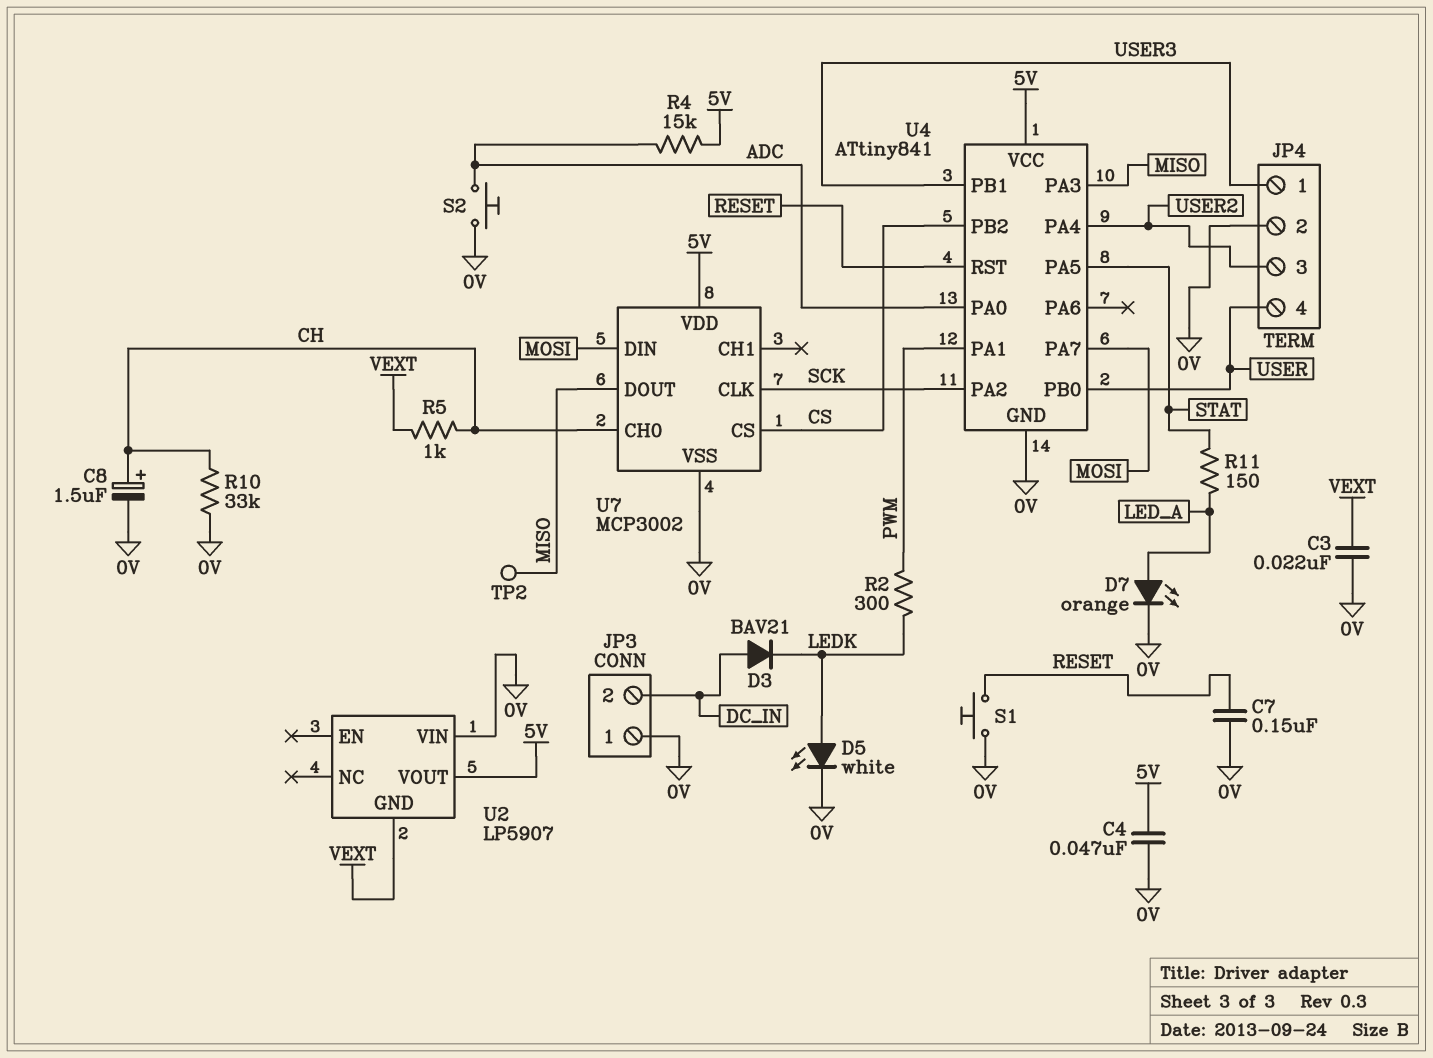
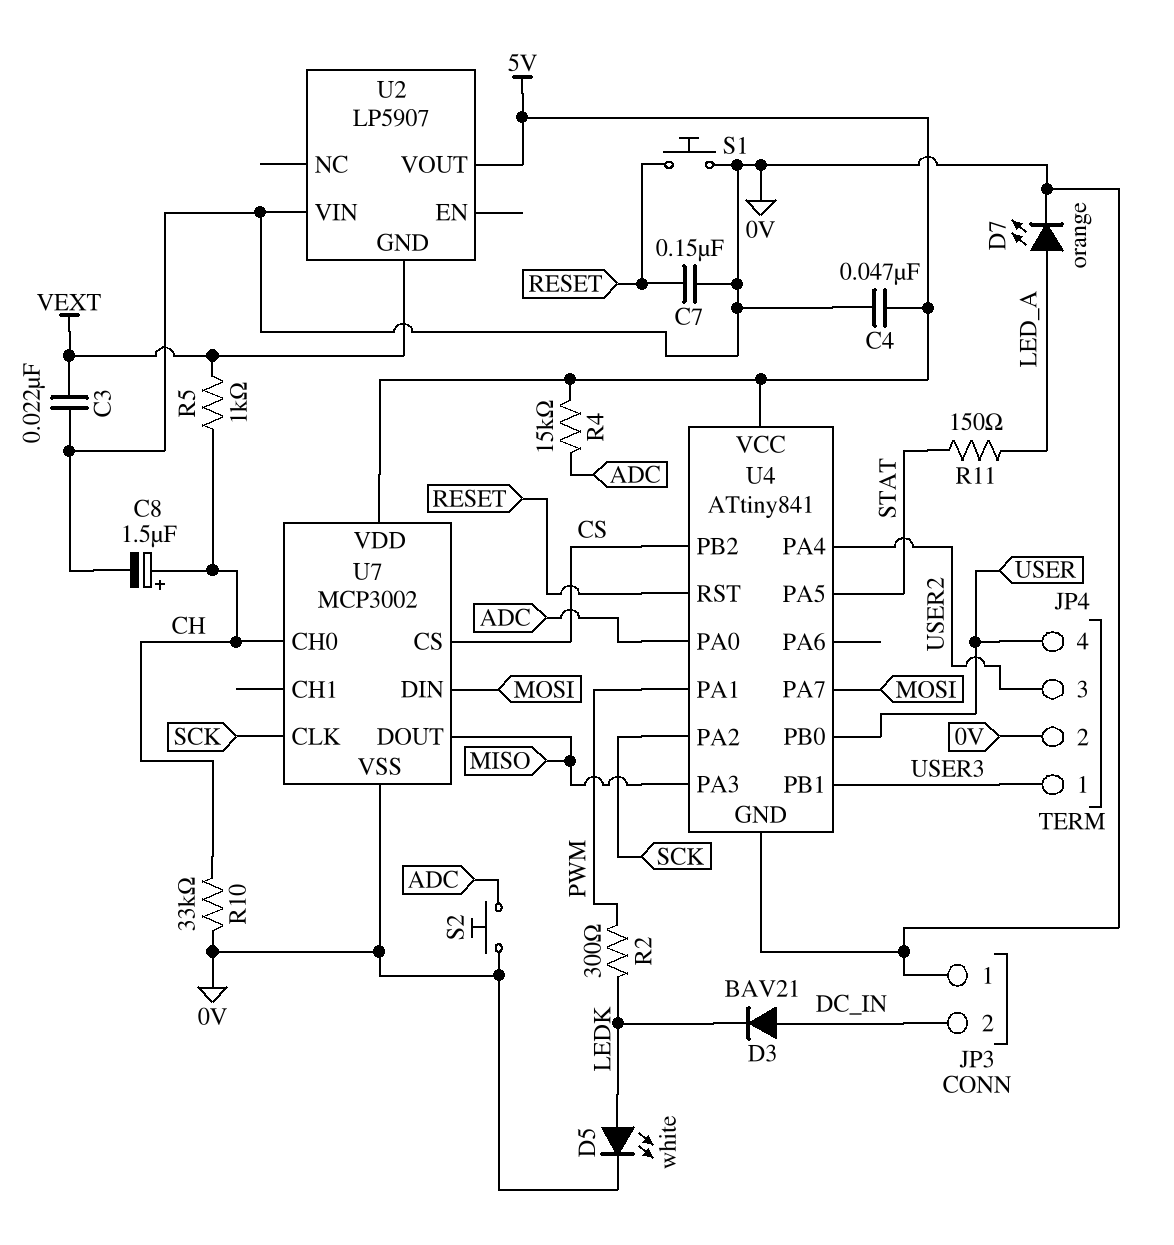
TP2: test point (MISO) -> none

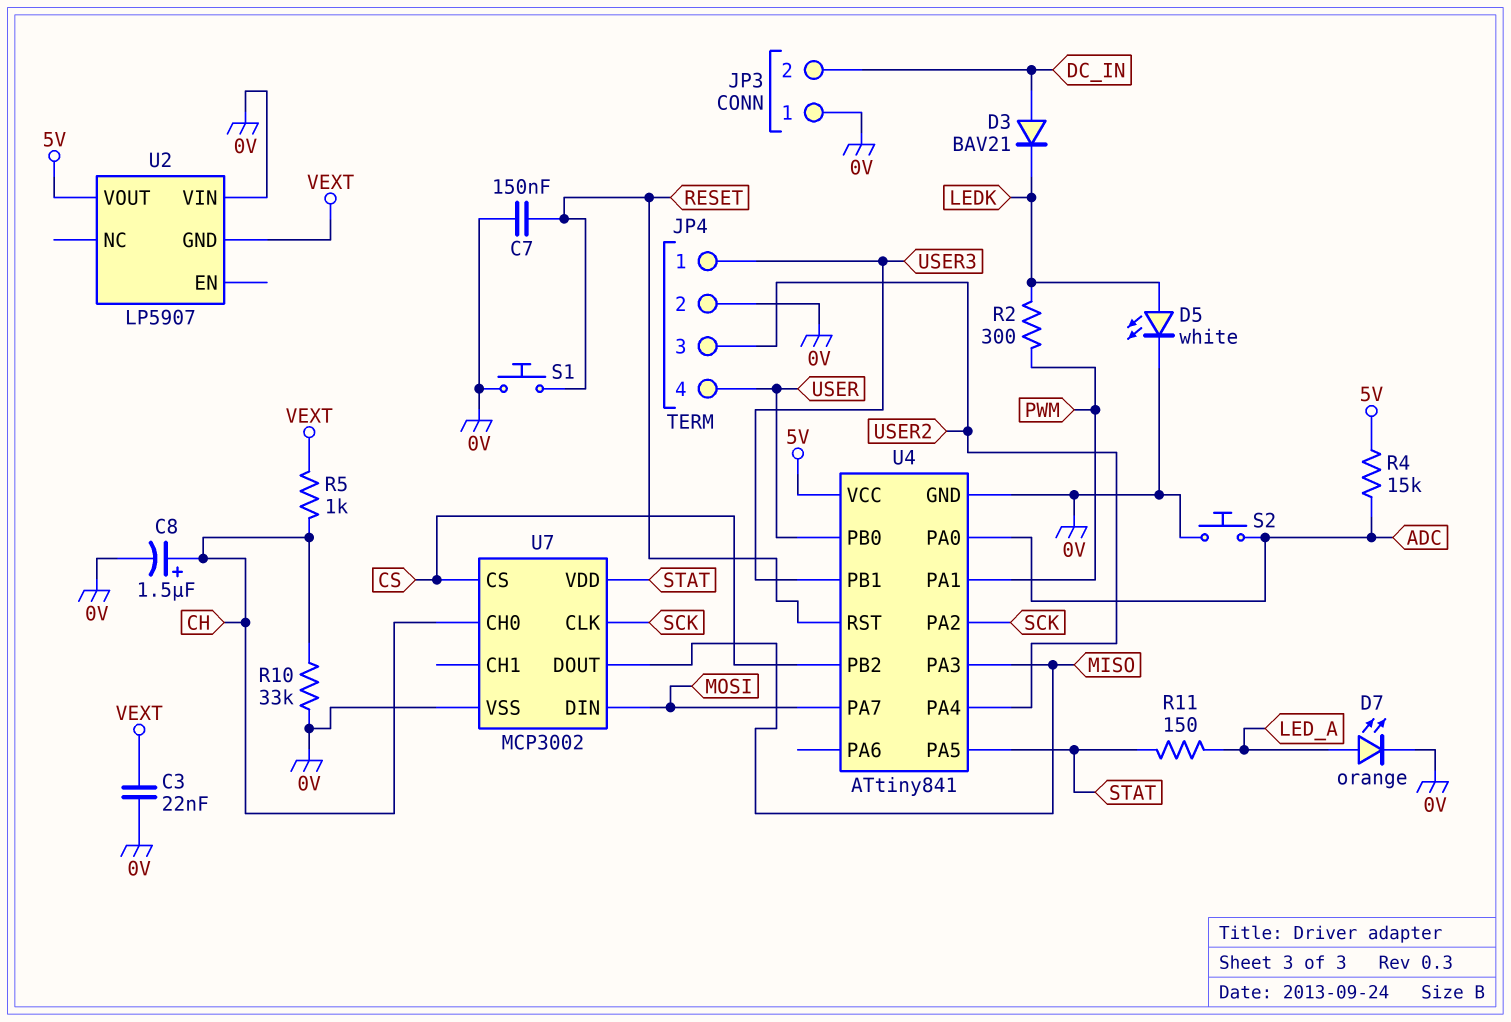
C4: 47nF (0V, 5V) -> none
U7 pin VDD: 5V -> STAT

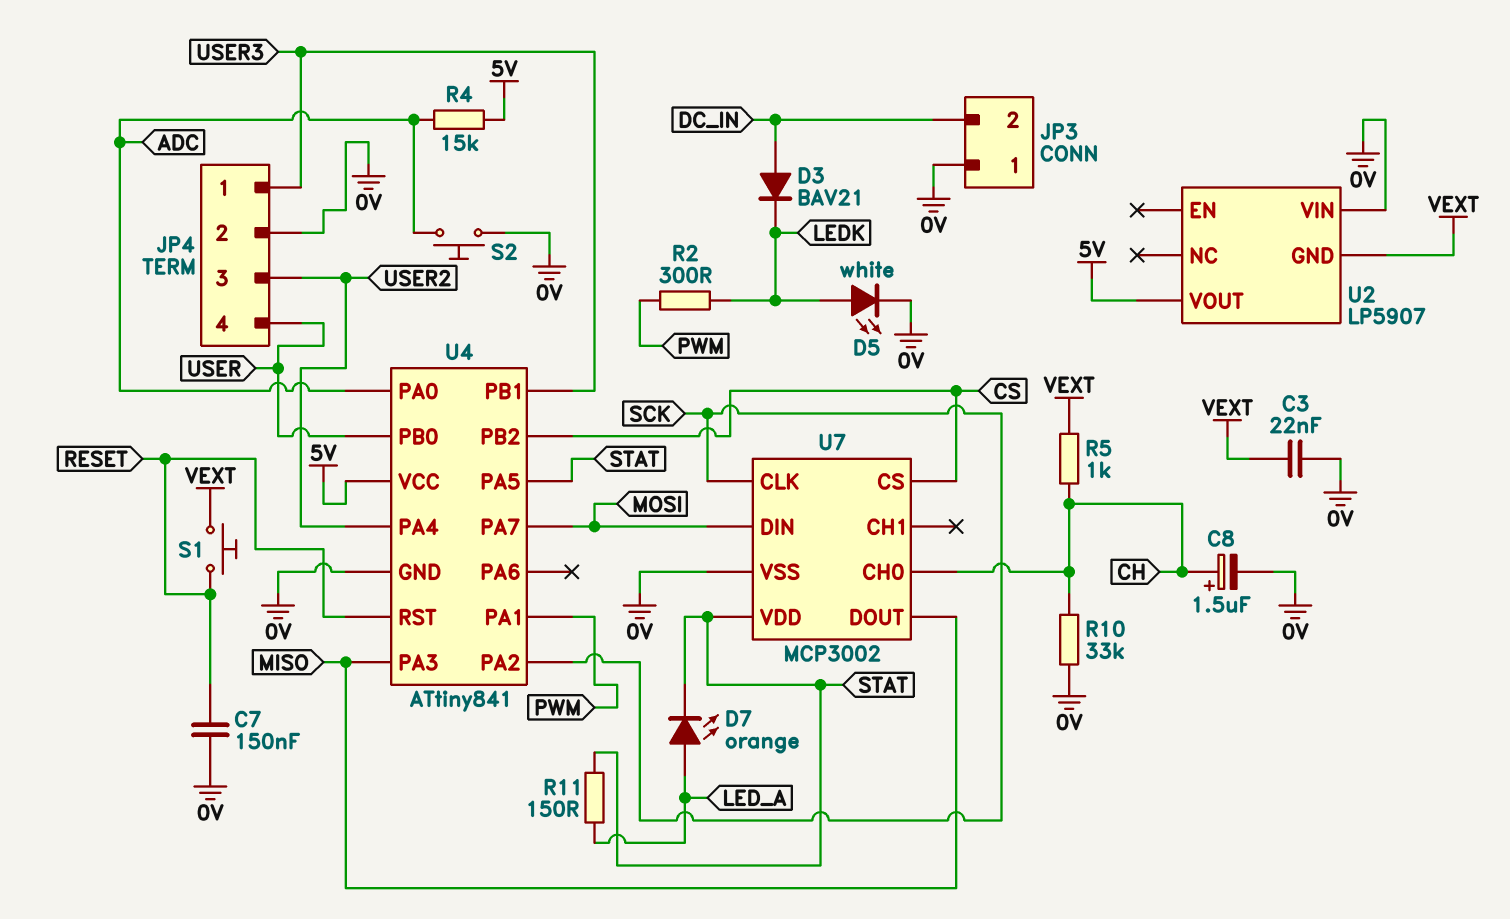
D7: LED orange (A LED_A, K 0V) -> LED orange (A LED_A, K STAT)
S1: button (0V, RESET) -> button (RESET, VEXT)

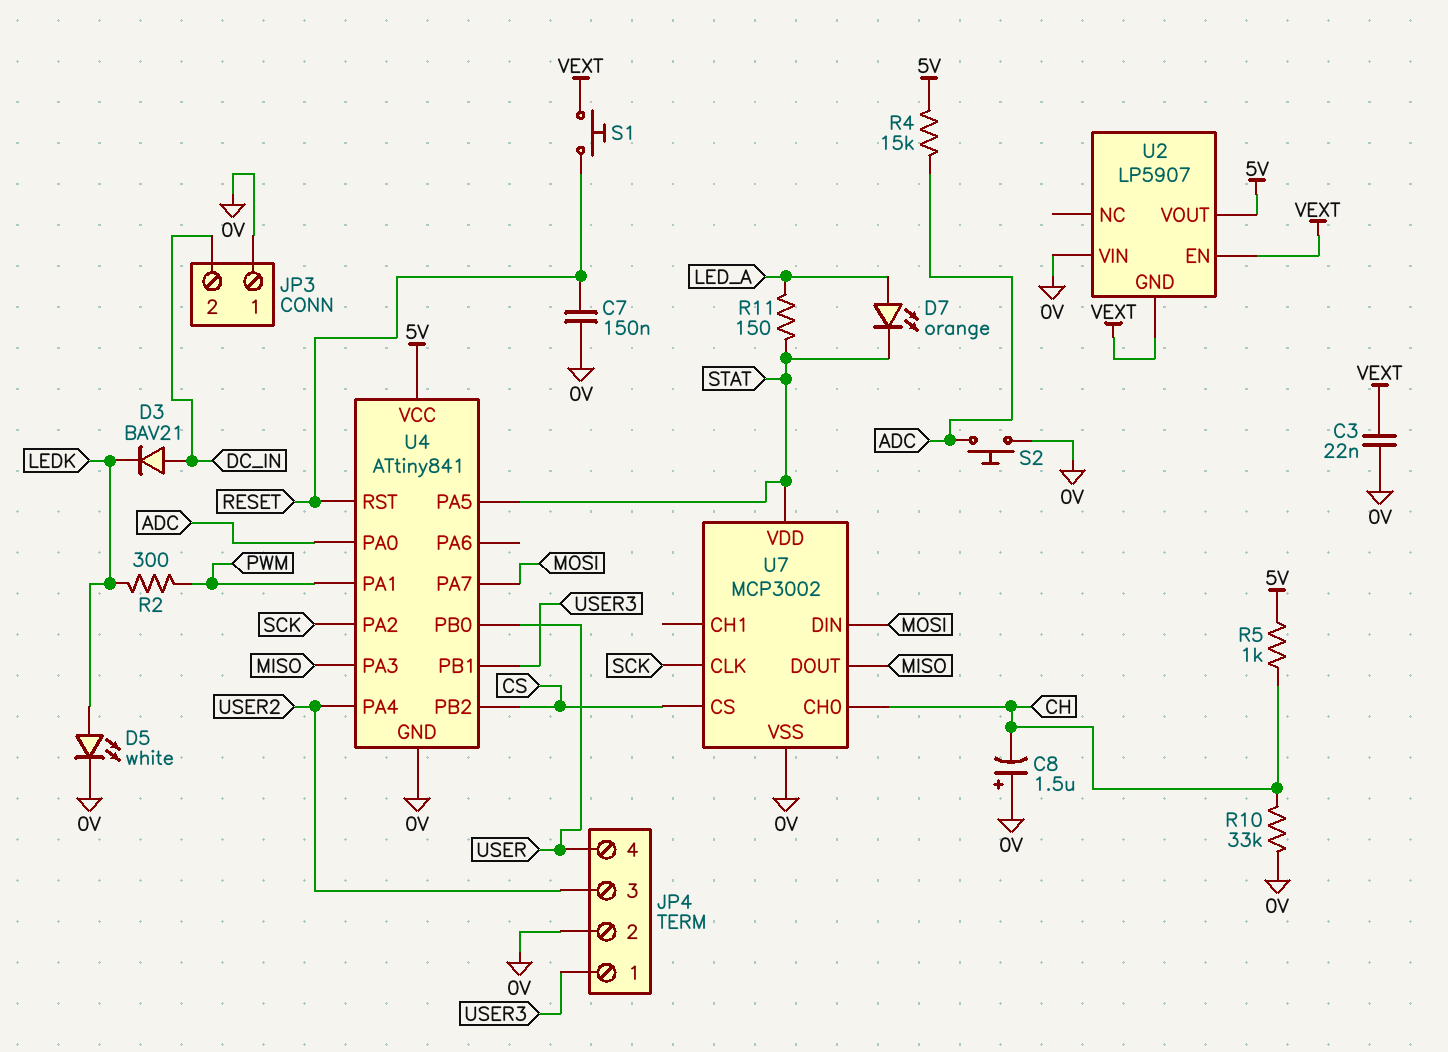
C8: 1.5uF (plus CH, minus 0V) -> 1.5uF (plus 0V, minus CH)
R5: 1k (CH, VEXT) -> 1k (5V, CH)
U2 pin EN: none -> VEXT

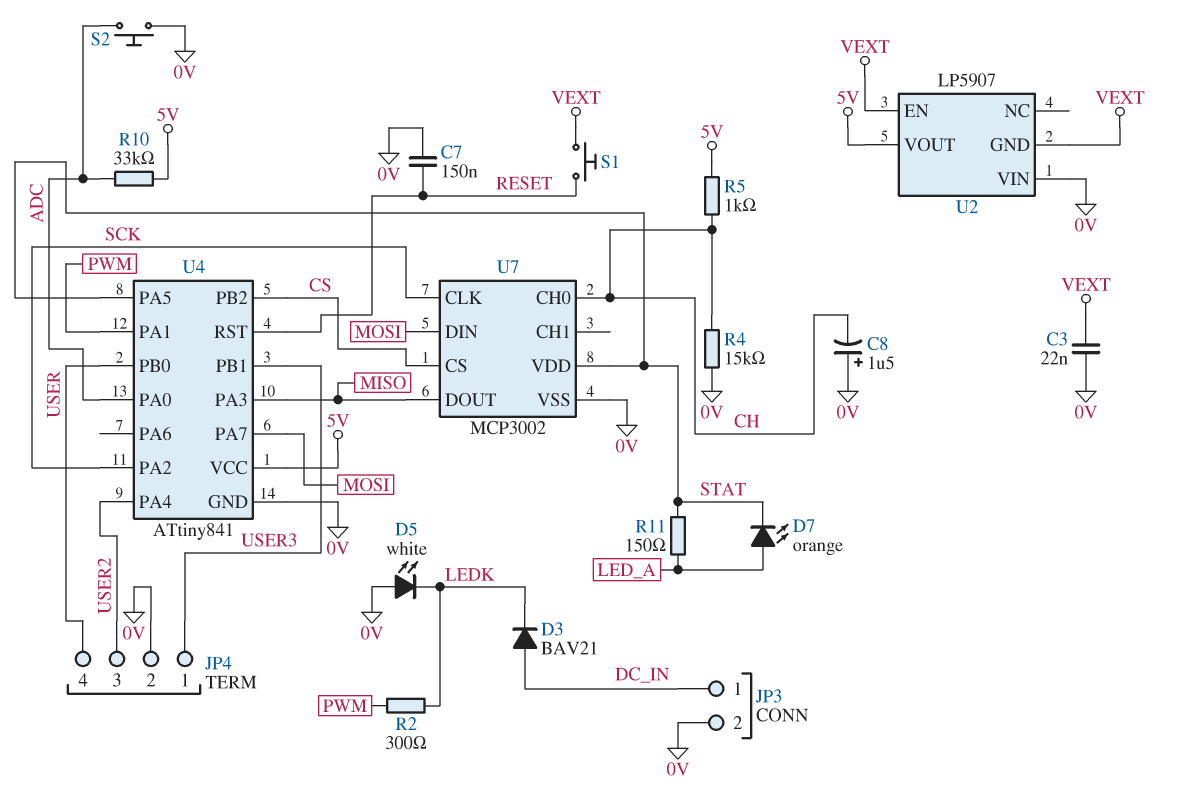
D5: LED white (A LEDK, K 0V) -> LED white (A 0V, K LEDK)
JP3 pin 1: 0V -> DC_IN
JP3 pin 2: DC_IN -> 0V
R4: 15k (5V, ADC) -> 15k (0V, CH)
R10: 33k (0V, CH) -> 33k (5V, ADC)

